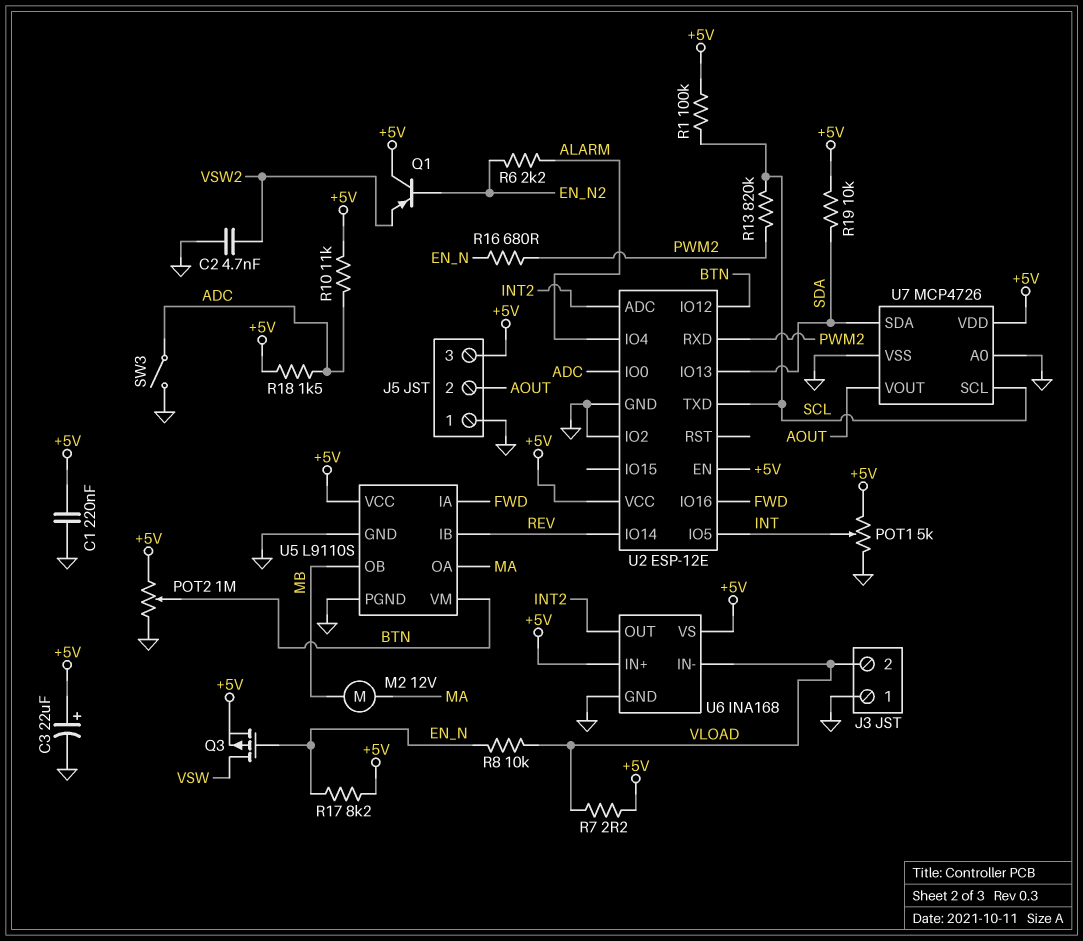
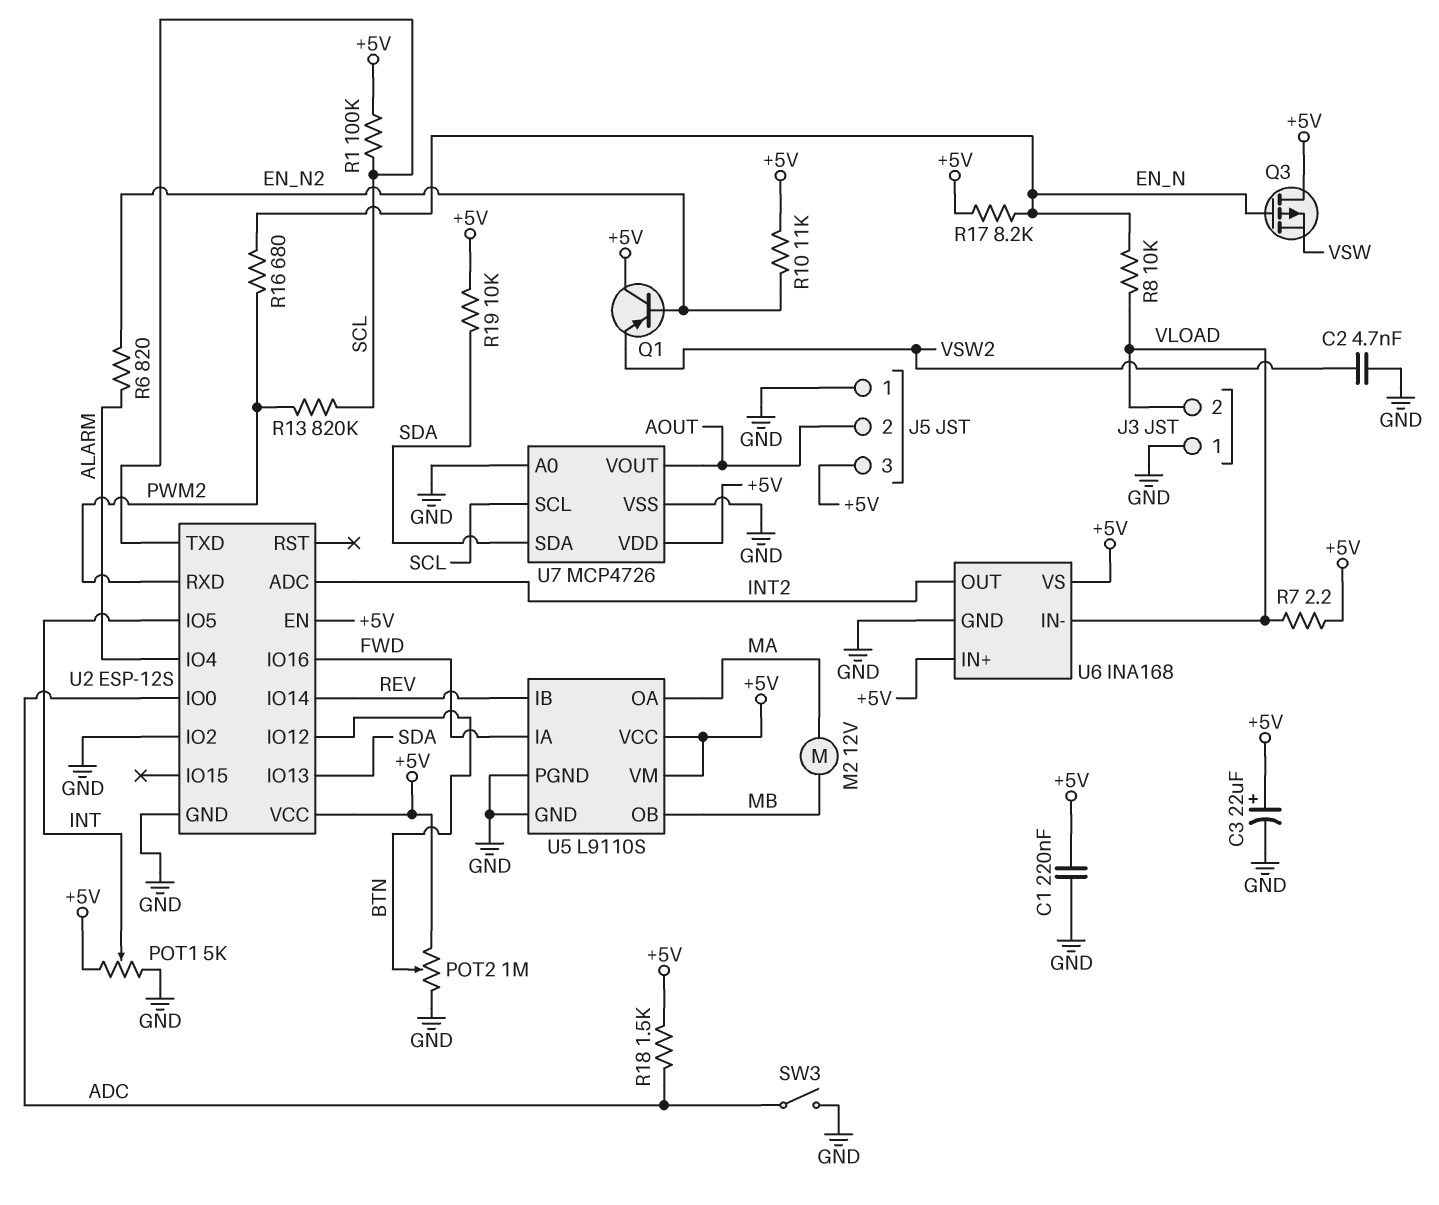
Q3: PMOS (G EN_N, D VSW, S +5V) -> PMOS (G EN_N, D +5V, S VSW)
R6: 2.2k (ALARM, EN_N2) -> 820 (ALARM, EN_N2)
R10: 11k (+5V, ADC) -> 11k (+5V, EN_N2)
U2: ESP-12E -> ESP-12S
U5 pin VM: BTN -> +5V

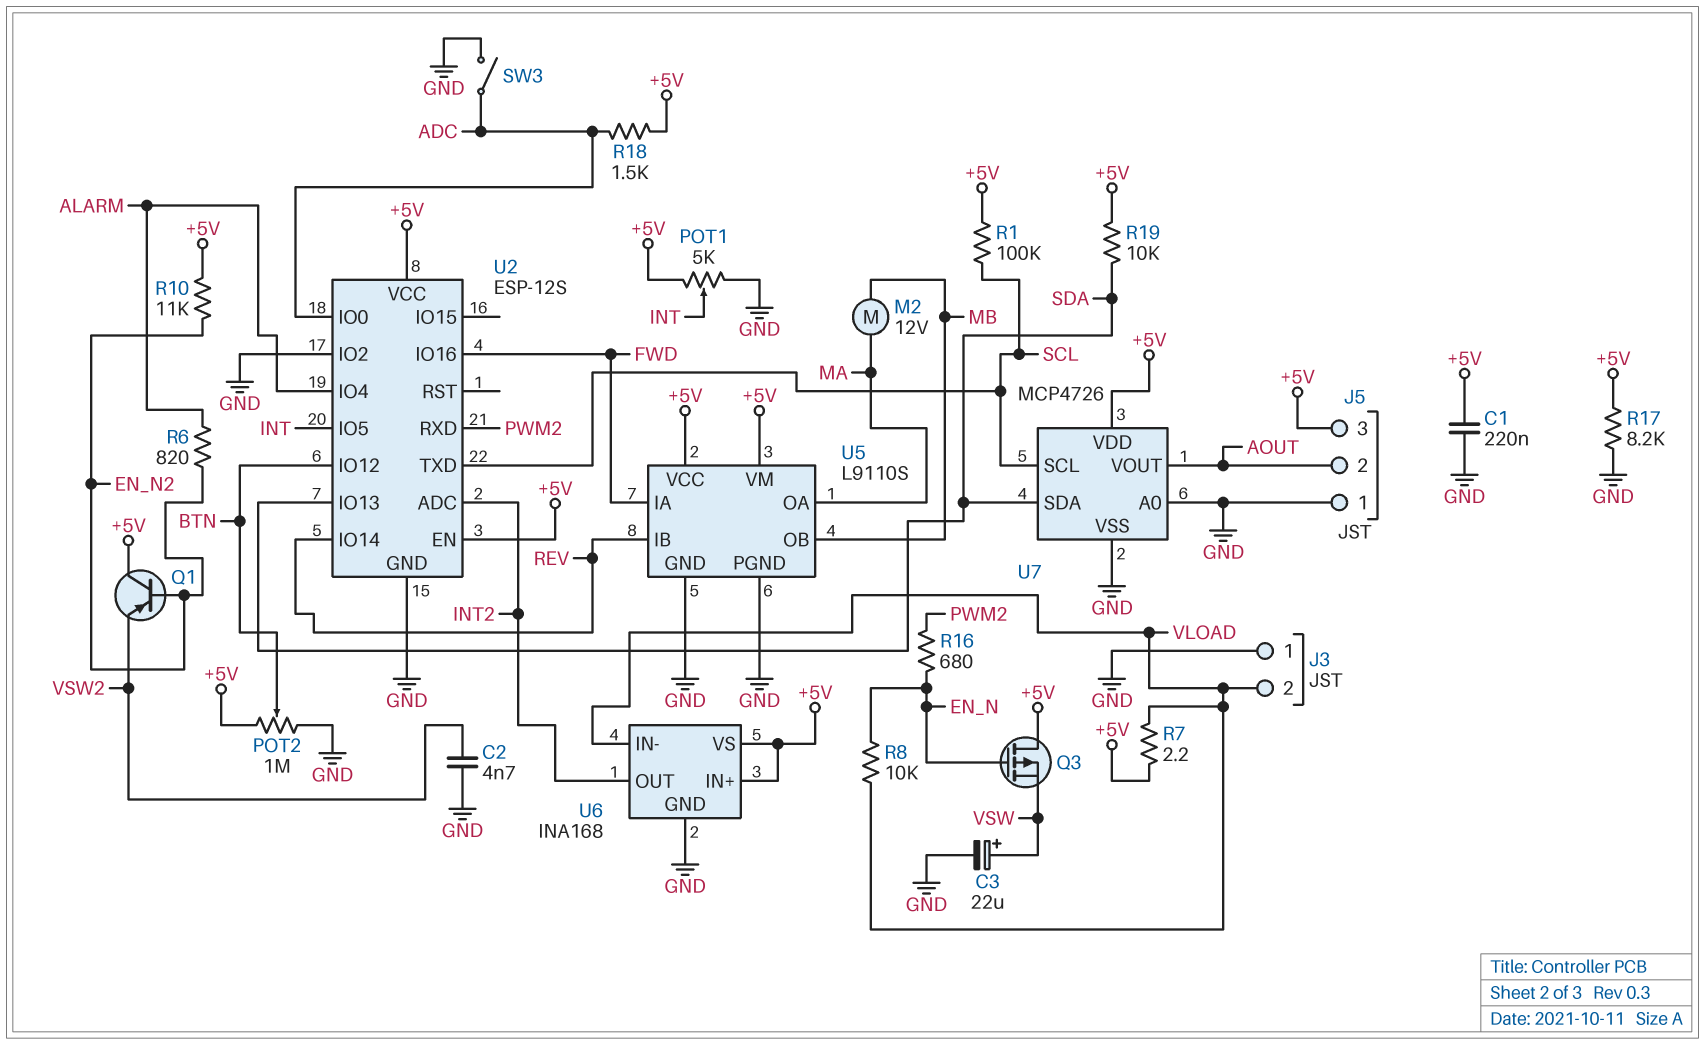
C3: 22uF (plus +5V, minus GND) -> 22uF (plus VSW, minus GND)
R13: 820k (PWM2, SCL) -> none
R17: 8.2k (+5V, EN_N) -> 8.2k (+5V, GND)

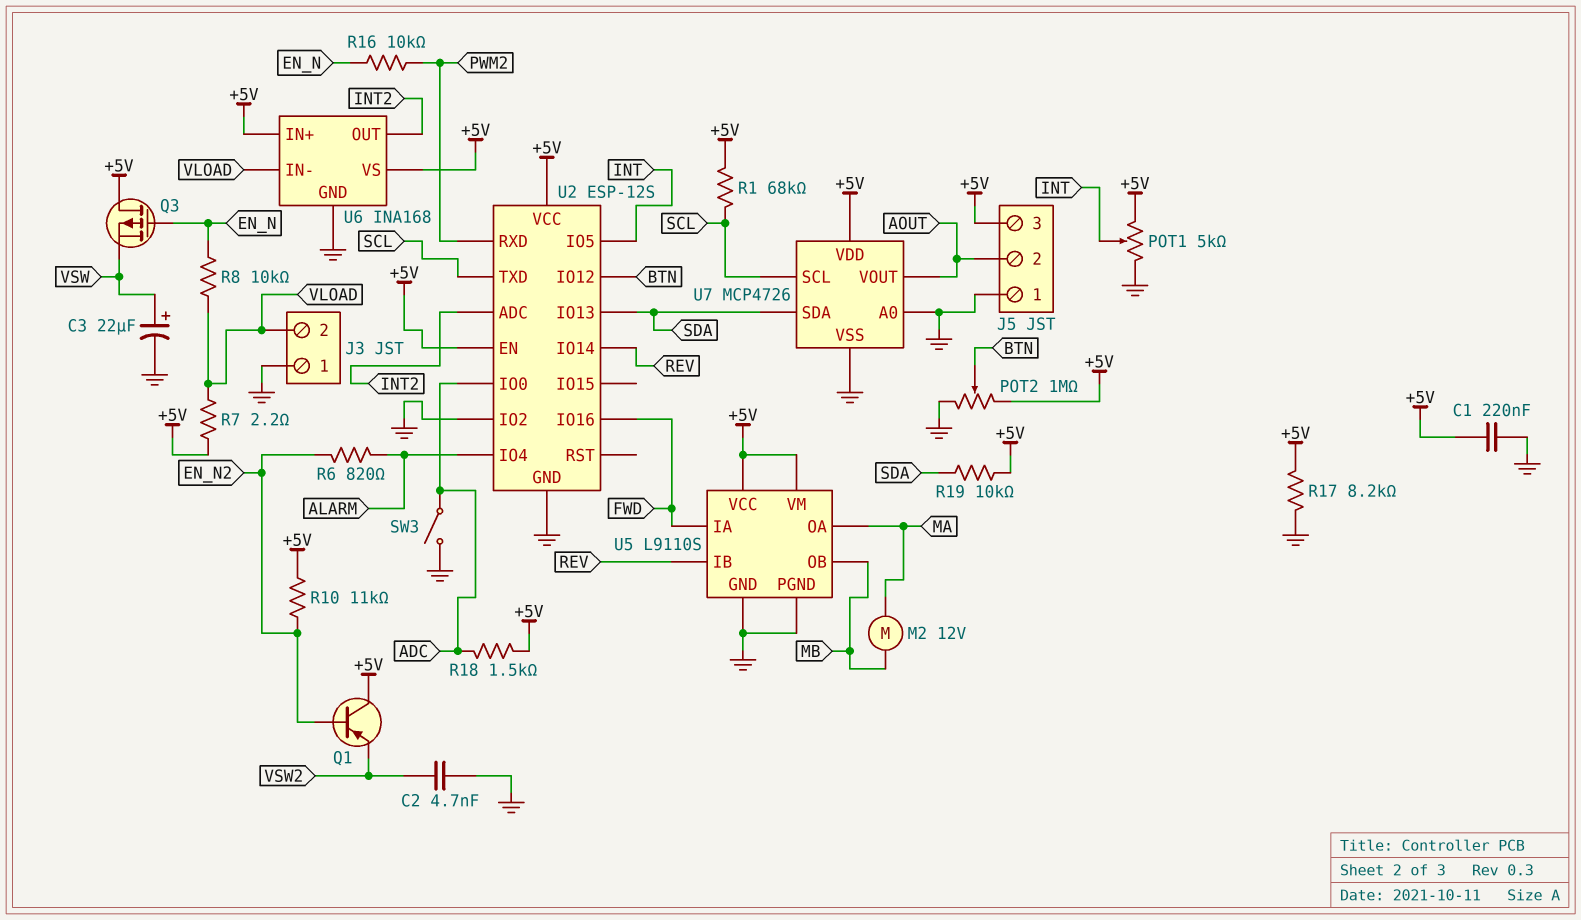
R1: 100k (+5V, SCL) -> 68k (+5V, SCL)
R16: 680 (EN_N, PWM2) -> 10k (EN_N, PWM2)

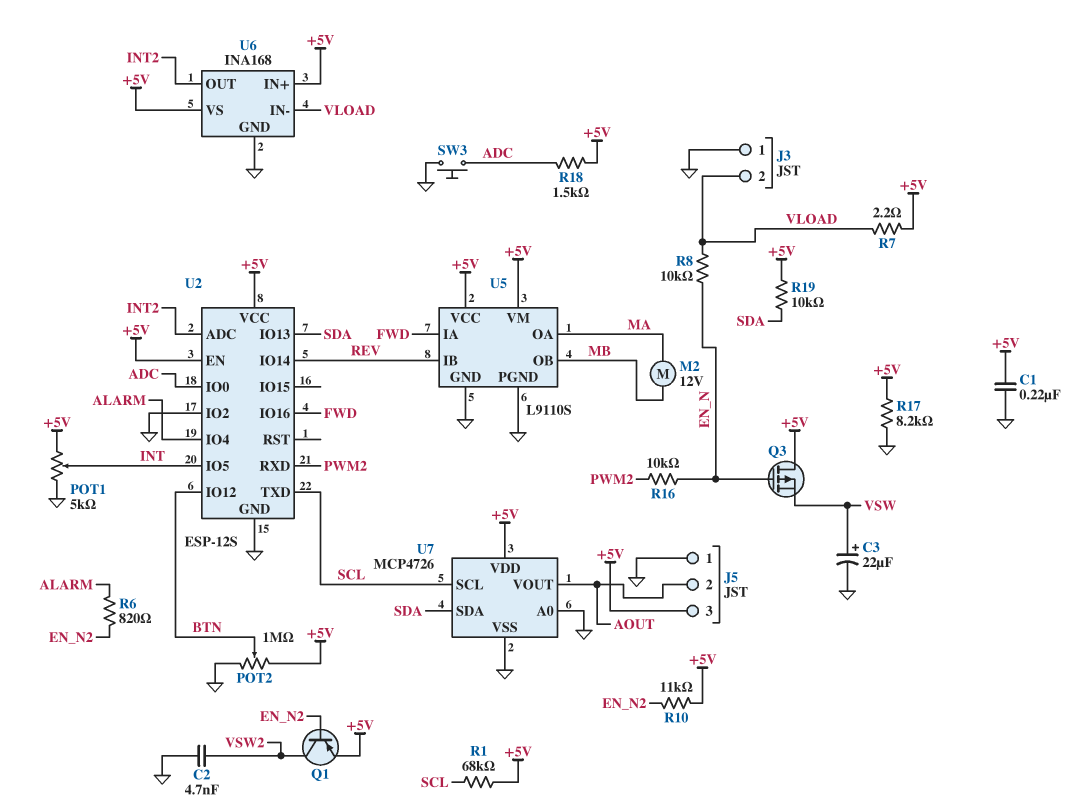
Q1: PNP (B EN_N2, C +5V, E VSW2) -> PNP (B EN_N2, C VSW2, E +5V)
SW3: switch (ADC, GND) -> button (ADC, GND)

